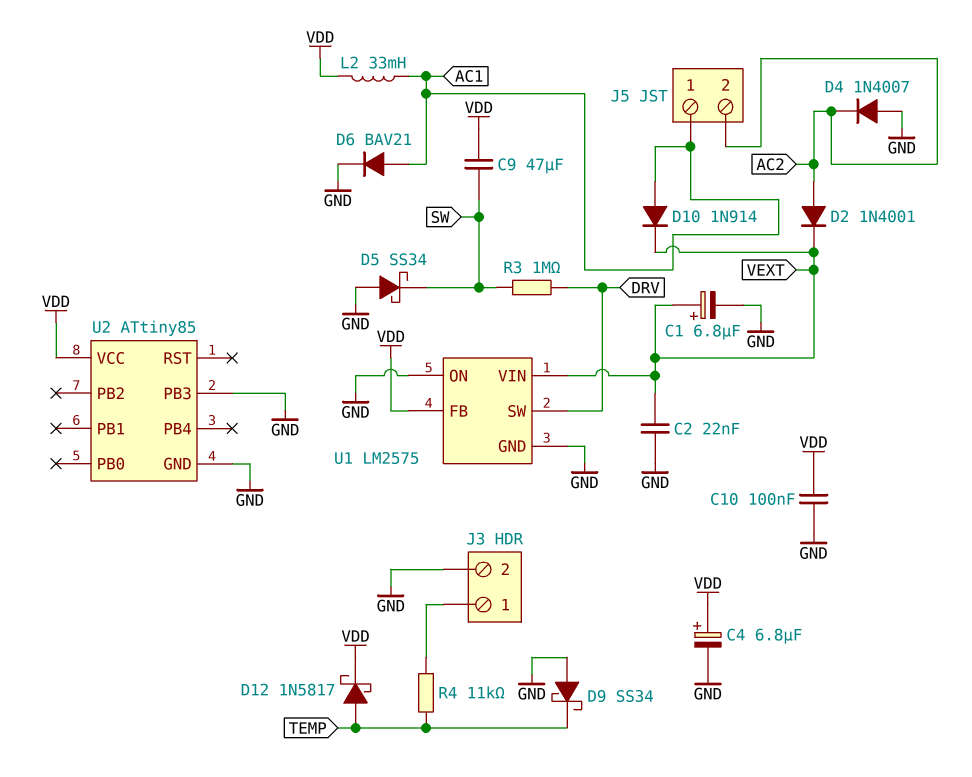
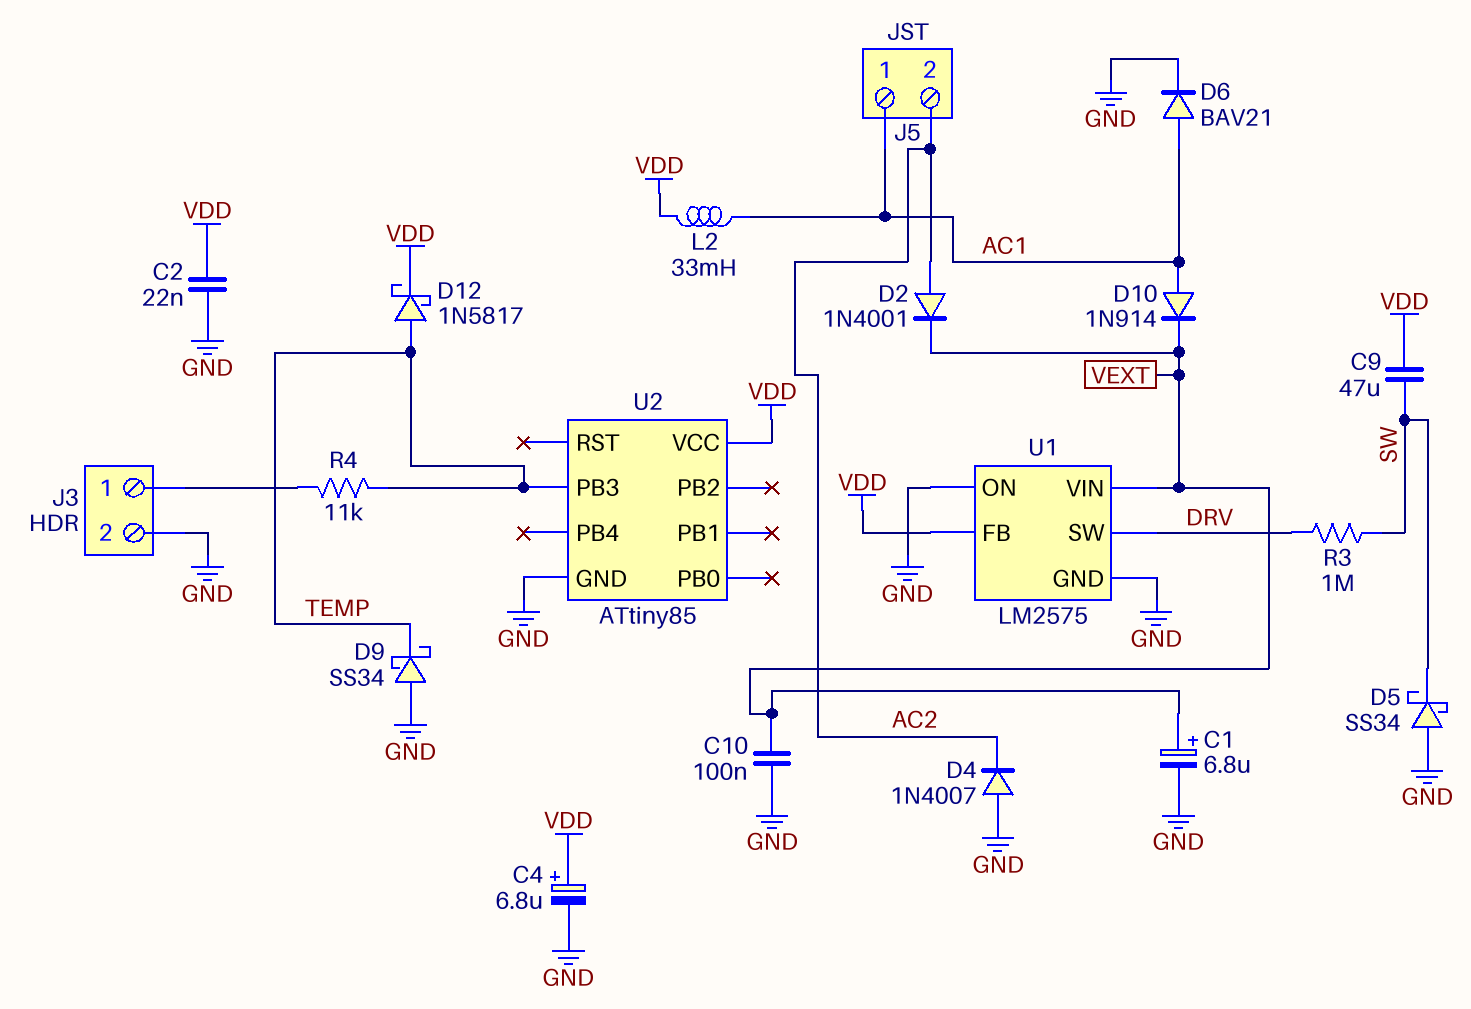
C2: 22nF (GND, VEXT) -> 22nF (GND, VDD)
C10: 100nF (GND, VDD) -> 100nF (GND, VEXT)
U2 pin PB3: GND -> TEMP

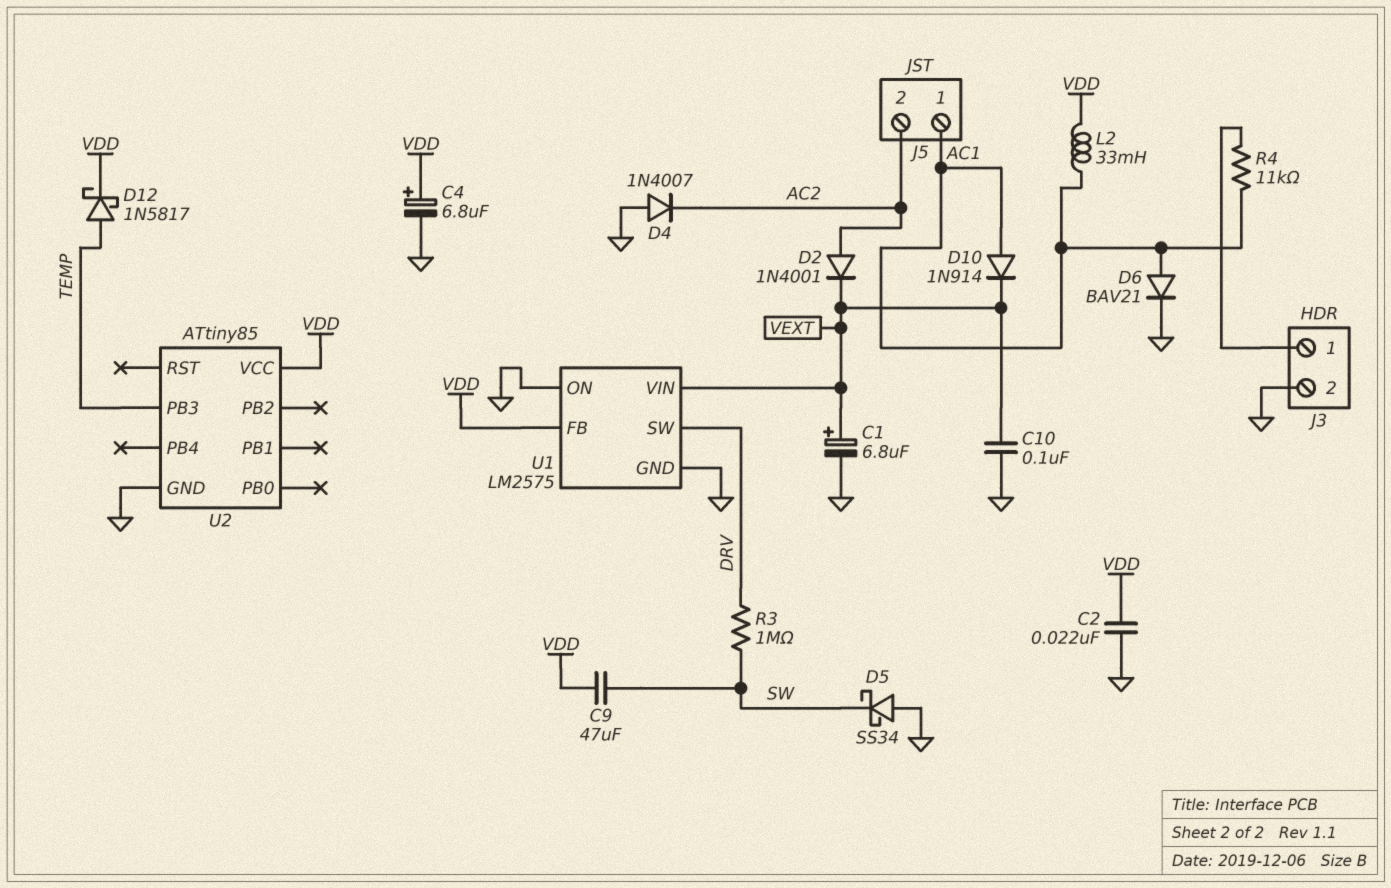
D9: schottky SS34 (A GND, K TEMP) -> none
R4: 11k (J3/1, TEMP) -> 11k (AC1, J3/1)

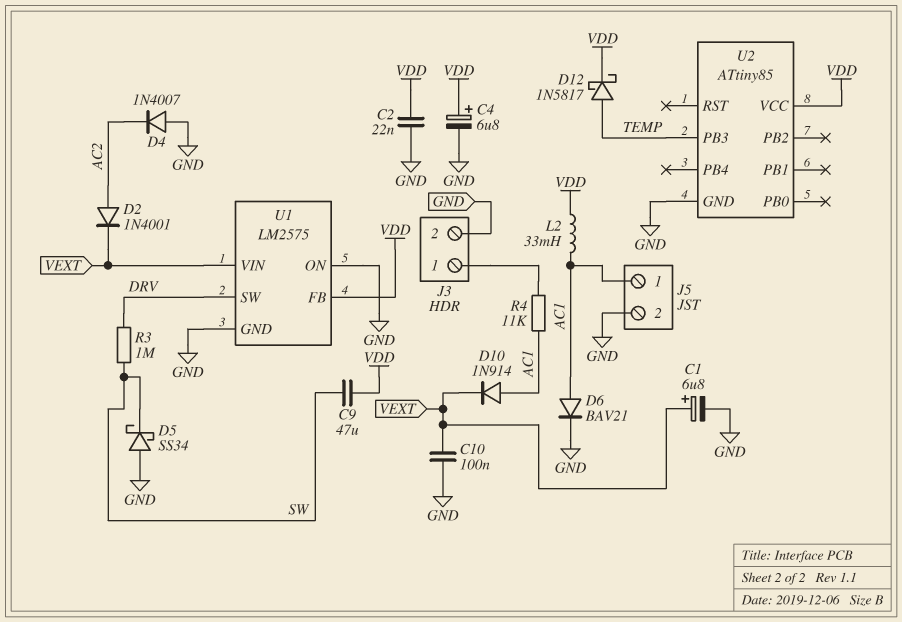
J5 pin 2: AC2 -> GND

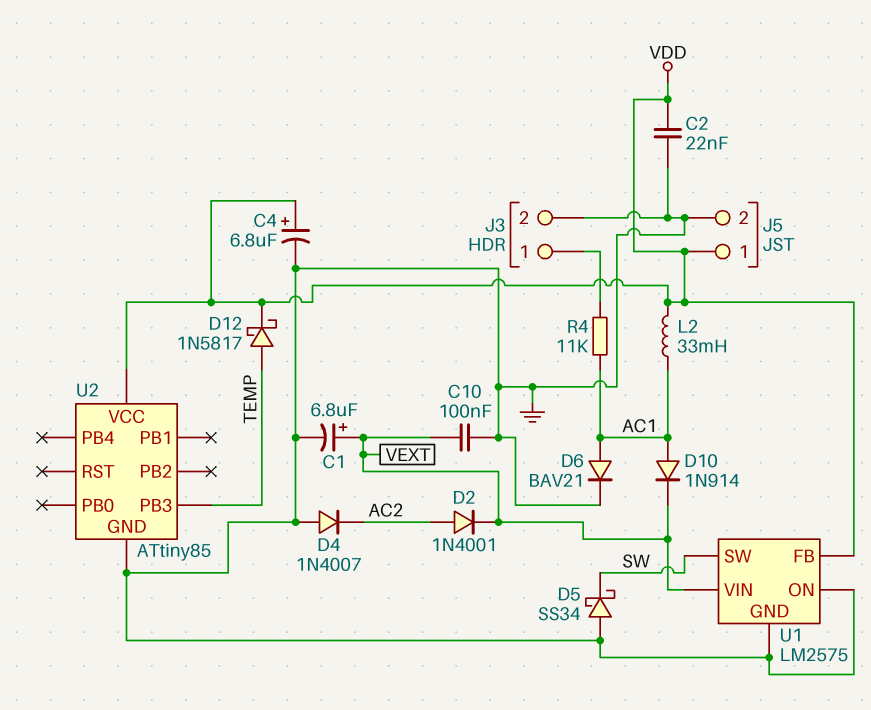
C9: 47uF (SW, VDD) -> none
J5 pin 1: AC1 -> VDD
R3: 1M (DRV, SW) -> none
U1 pin SW: DRV -> SW

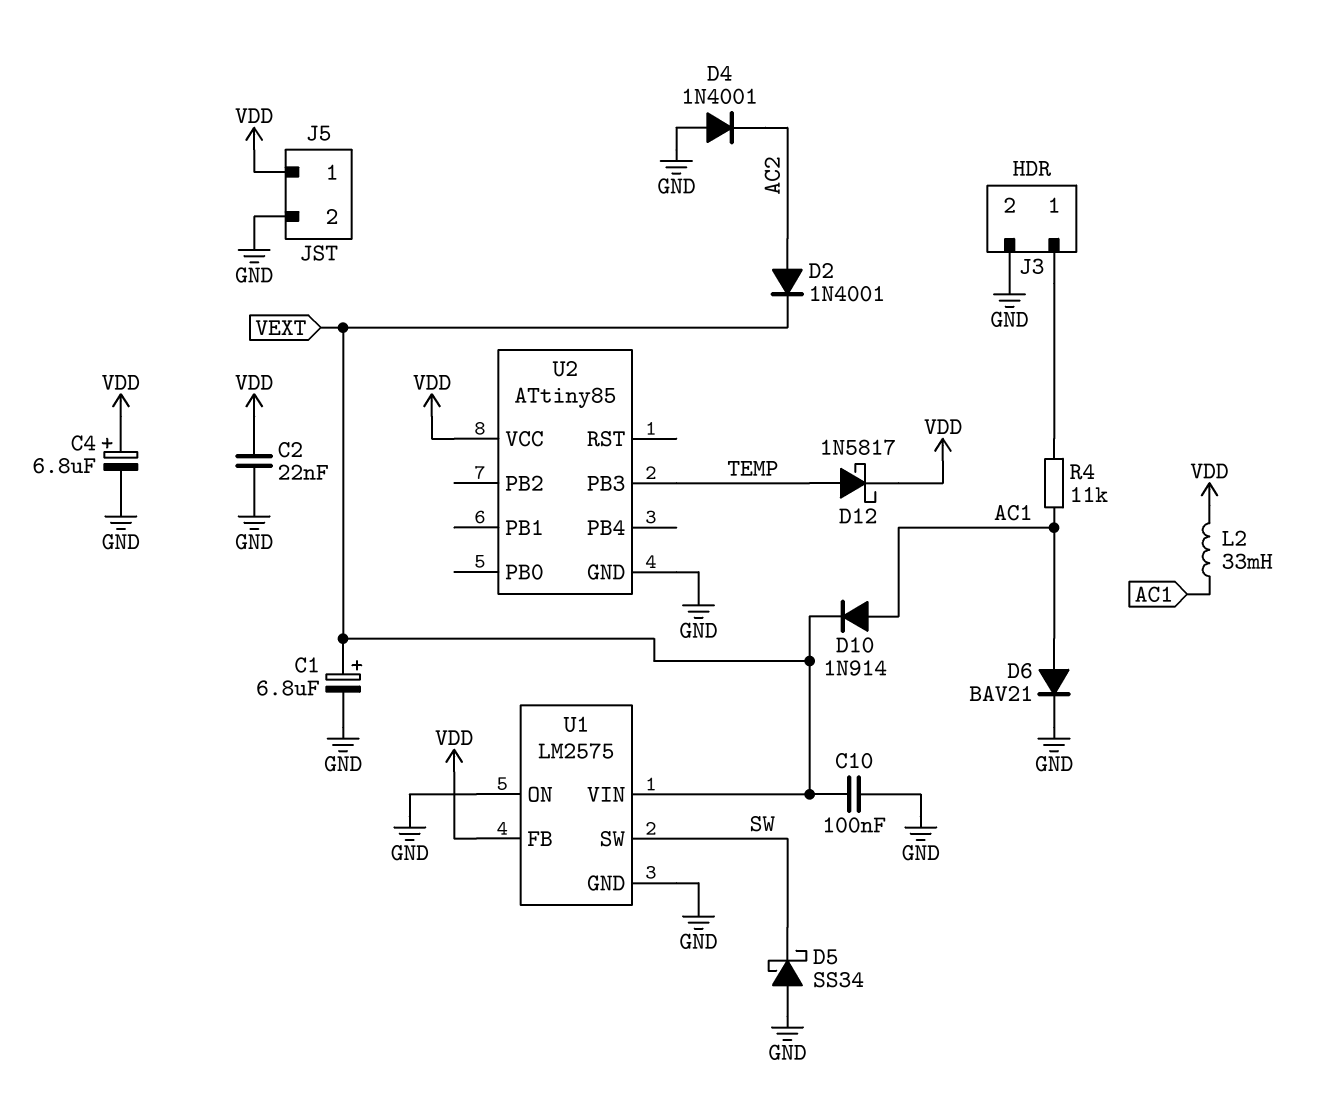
D4: diode 1N4007 (A GND, K AC2) -> diode 1N4001 (A GND, K AC2)

